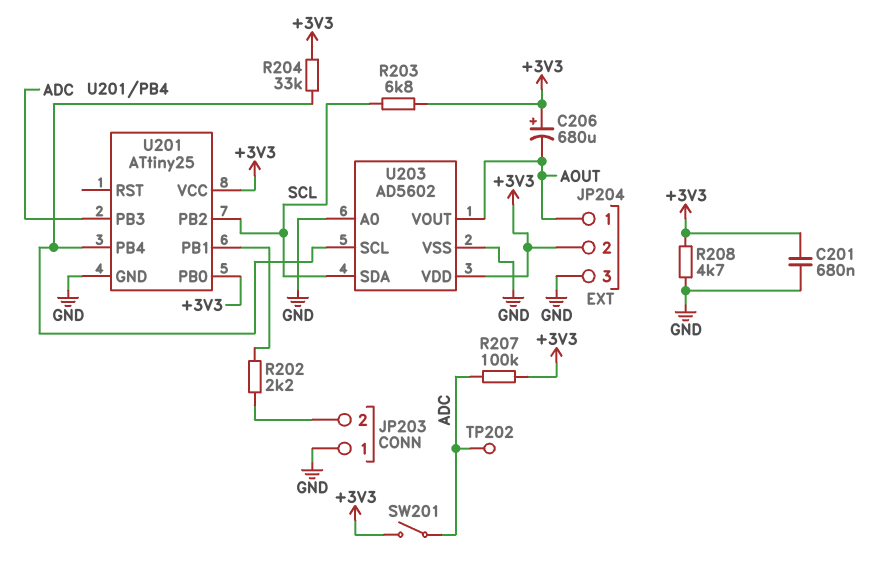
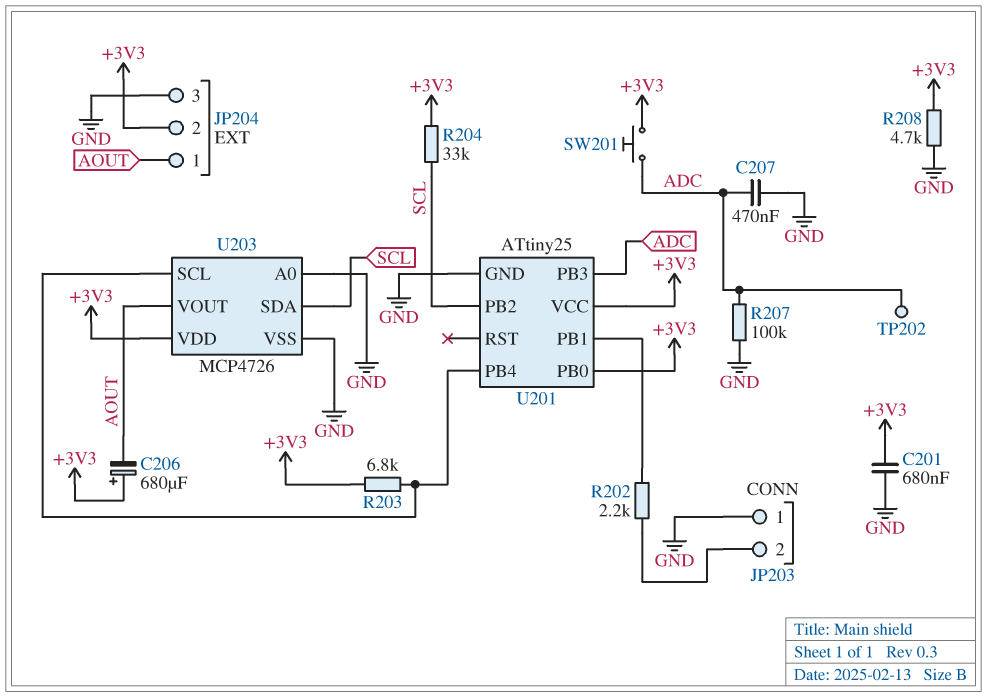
C207: none -> 470nF (ADC, GND)
R203: 6.8k (+3V3, SCL) -> 6.8k (+3V3, U201/PB4)
R204: 33k (+3V3, U201/PB4) -> 33k (+3V3, SCL)
R207: 100k (+3V3, ADC) -> 100k (ADC, GND)
SW201: switch (+3V3, ADC) -> button (+3V3, ADC)
U203: AD5602 -> MCP4726

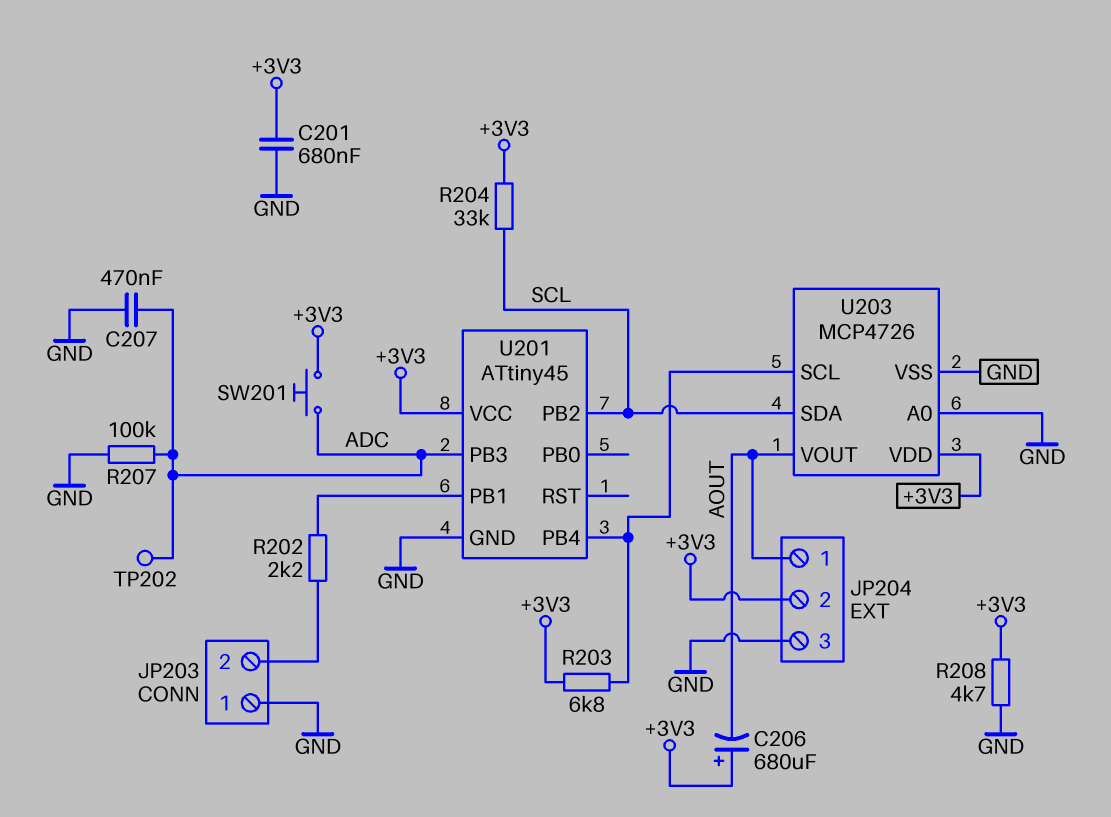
U201: ATtiny25 -> ATtiny45
U201 pin PB0: +3V3 -> none

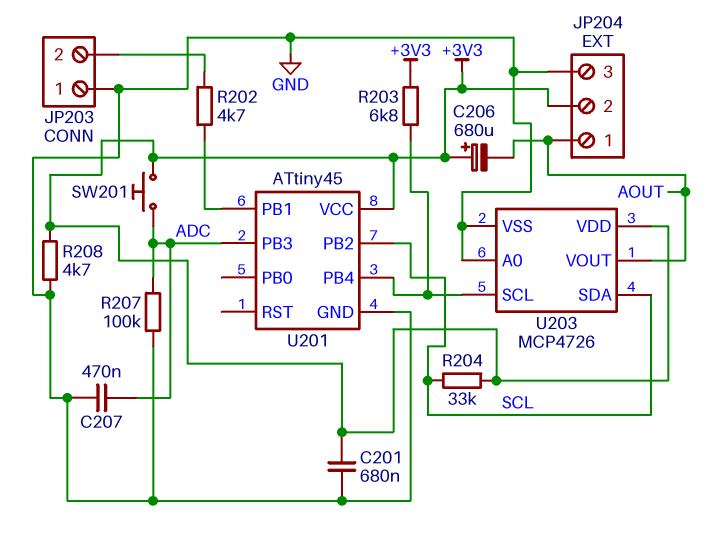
R202: 2.2k (JP203/2, U201/PB1) -> 4.7k (JP203/2, U201/PB1)
TP202: test point (ADC) -> none

